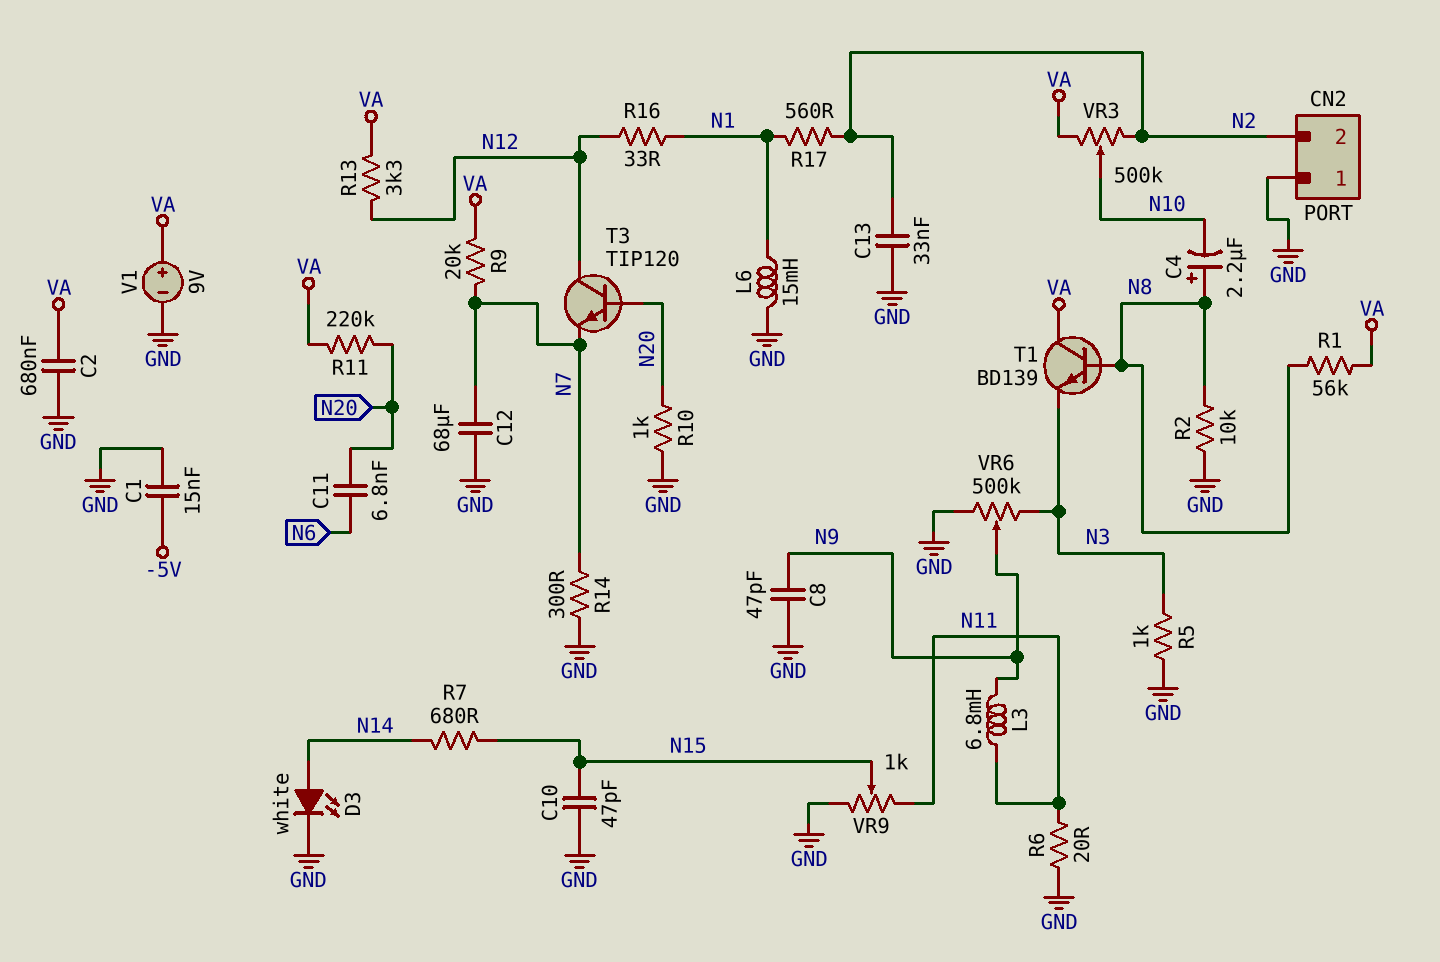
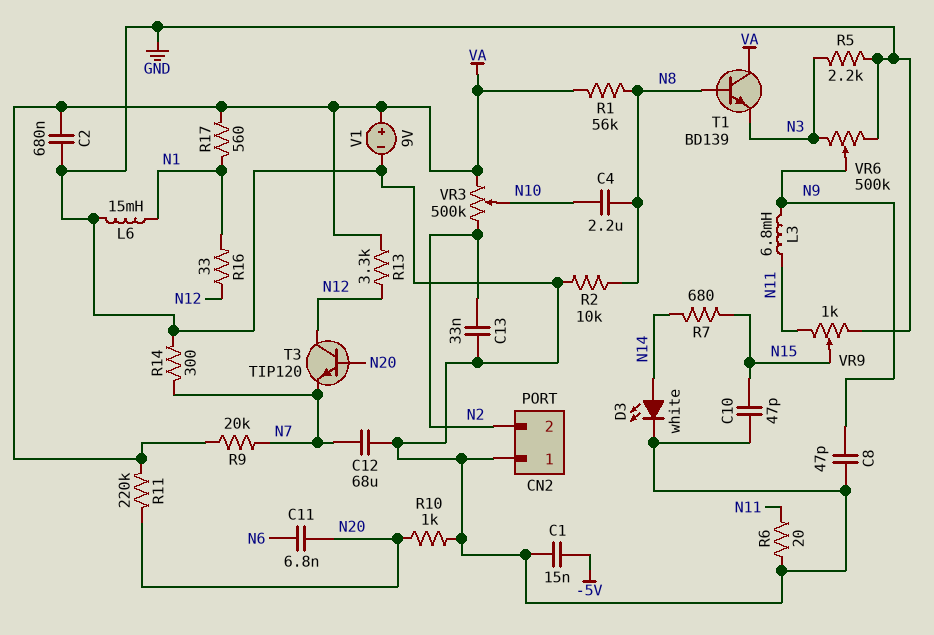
C4: 2.2uF (plus N8, minus N10) -> 2.2uF (N8, N10)
R5: 1k (GND, N3) -> 2.2k (GND, N3)
R17: 560 (N1, N2) -> 560 (N1, VA)

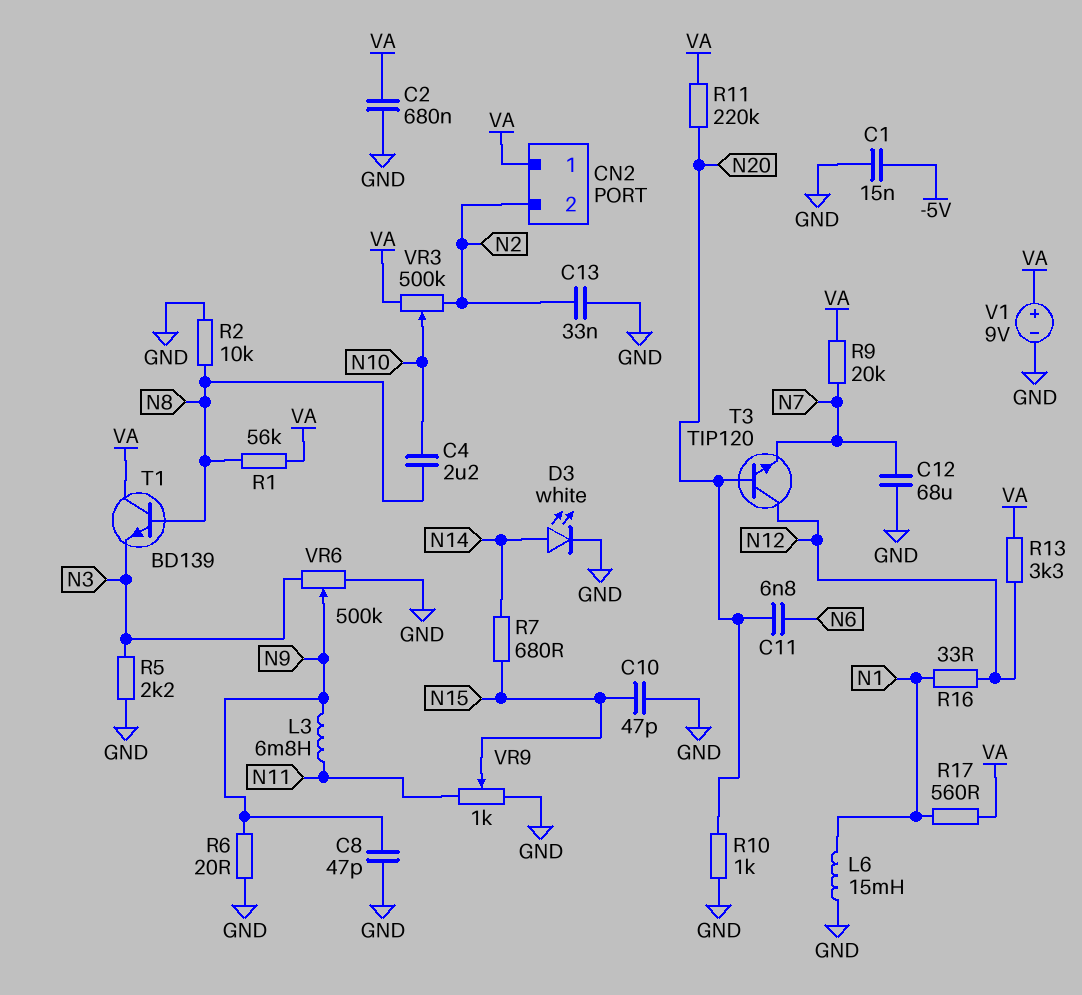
CN2 pin 1: GND -> VA
R6: 20 (GND, N11) -> 20 (GND, N9)
R14: 300 (GND, N7) -> none

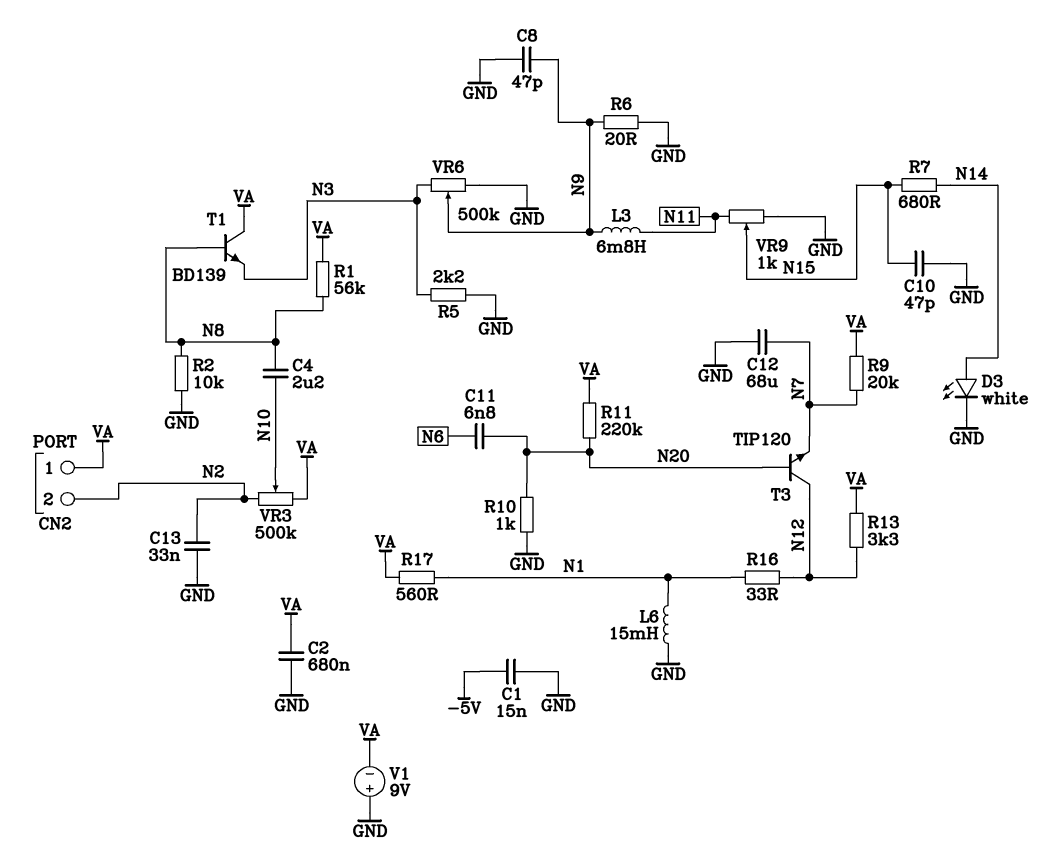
V1: 9V (plus VA, minus GND) -> 9V (plus GND, minus VA)

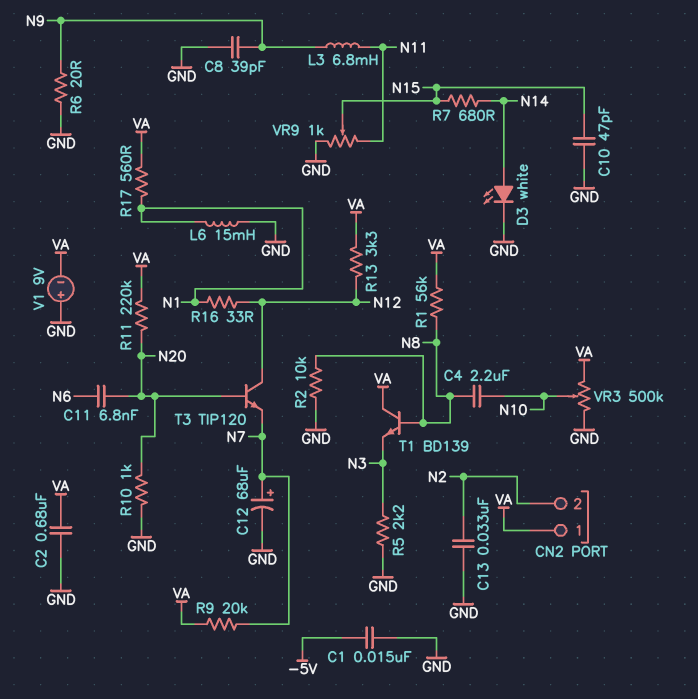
C8: 47pF (GND, N9) -> 39pF (GND, N9)
C12: 68uF (GND, N7) -> 68uF (plus N7, minus GND)
VR3: 500k (N2, VA, wiper N10) -> 500k (GND, VA, wiper N10)
VR6: 500k (GND, N3, wiper N9) -> none

